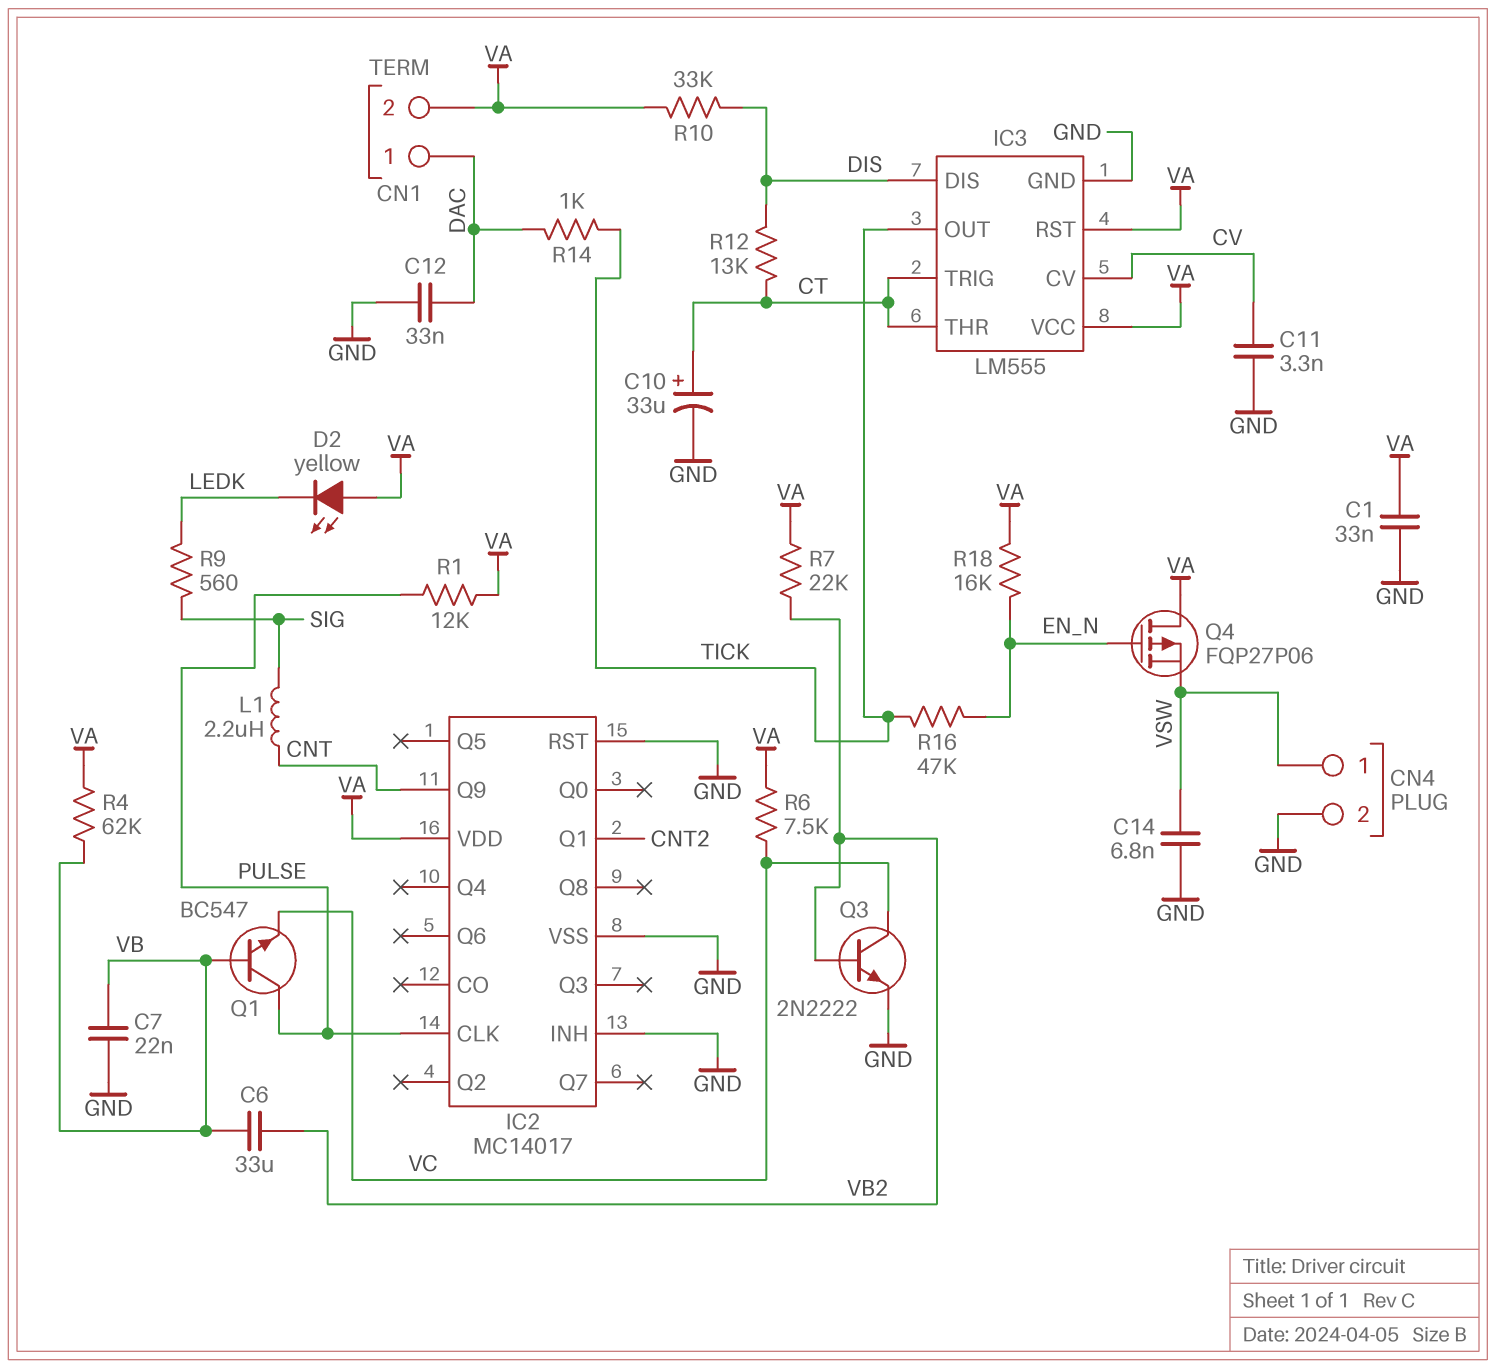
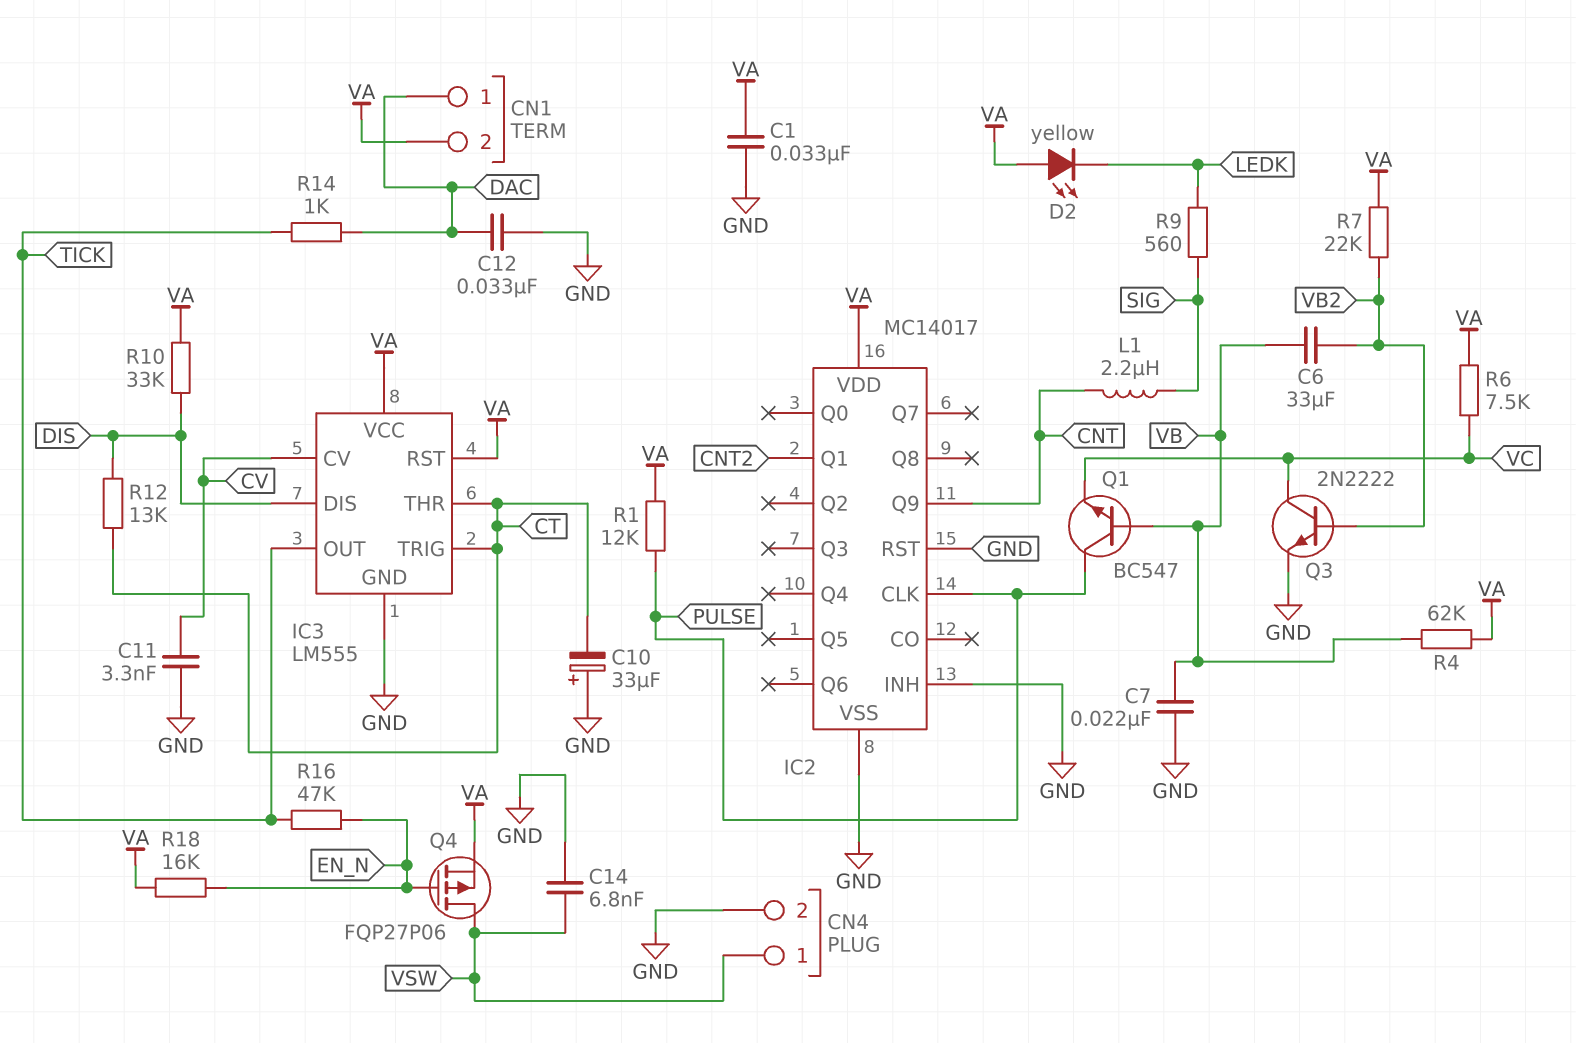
C10: 33uF (plus CT, minus GND) -> 33uF (plus GND, minus CT)
Q4: PMOS FQP27P06 (G EN_N, D VA, S VSW) -> PMOS FQP27P06 (G EN_N, D VSW, S VA)

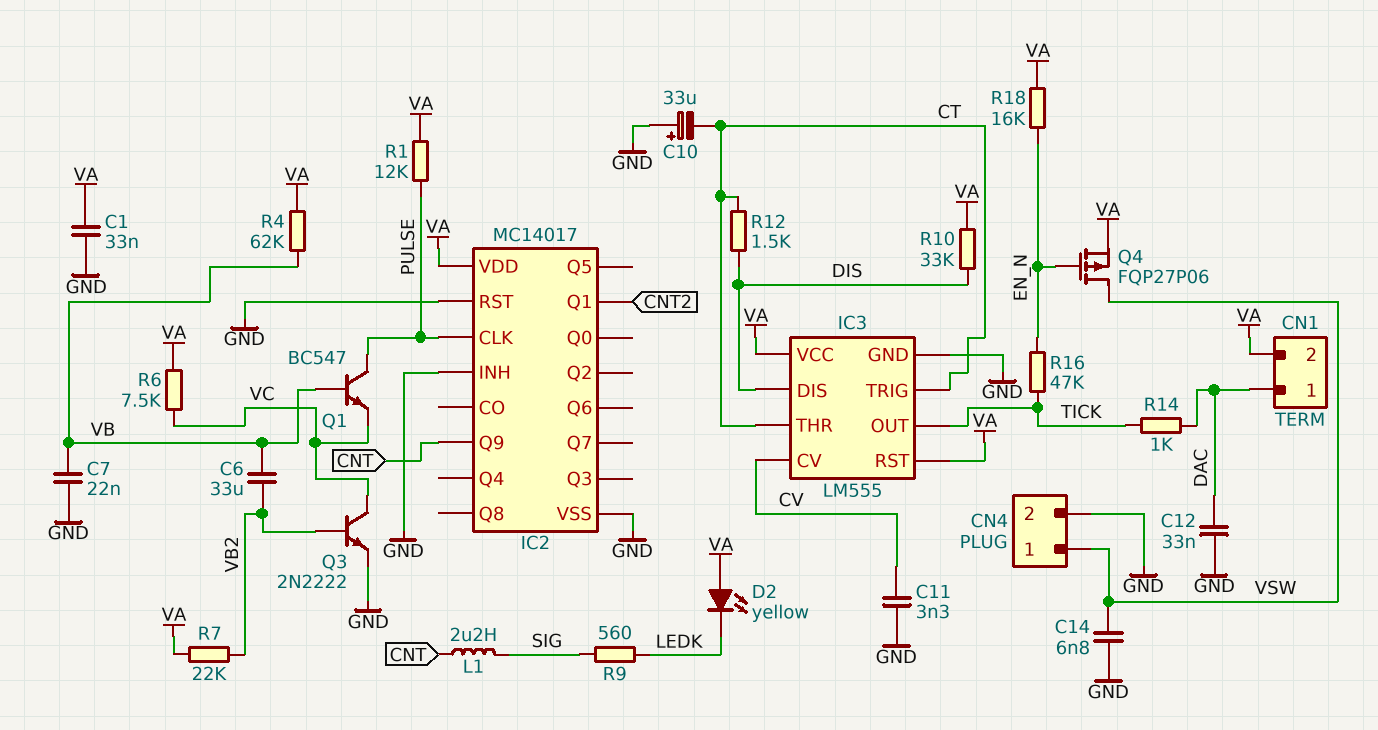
R12: 13k (CT, DIS) -> 1.5k (CT, DIS)

